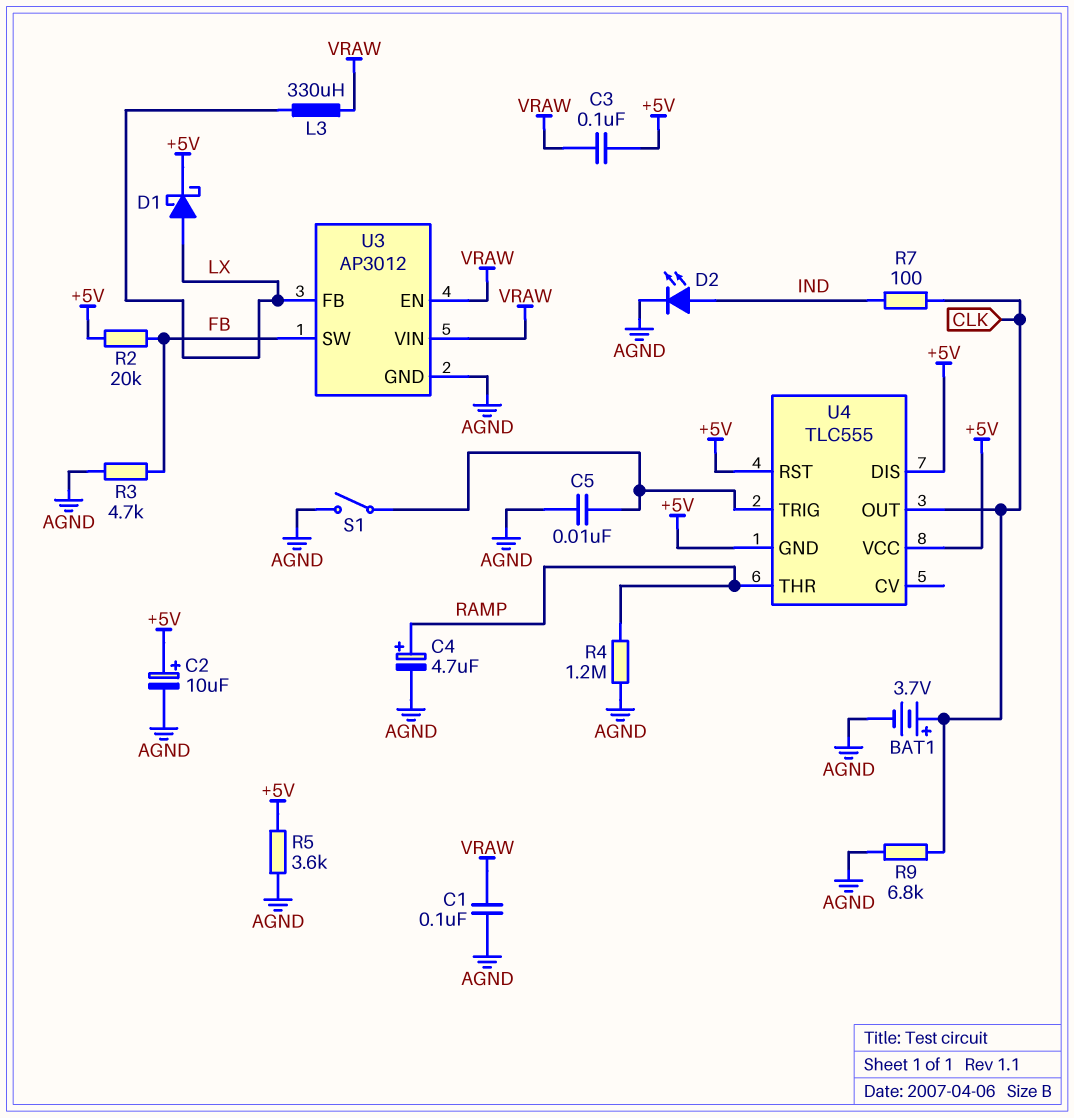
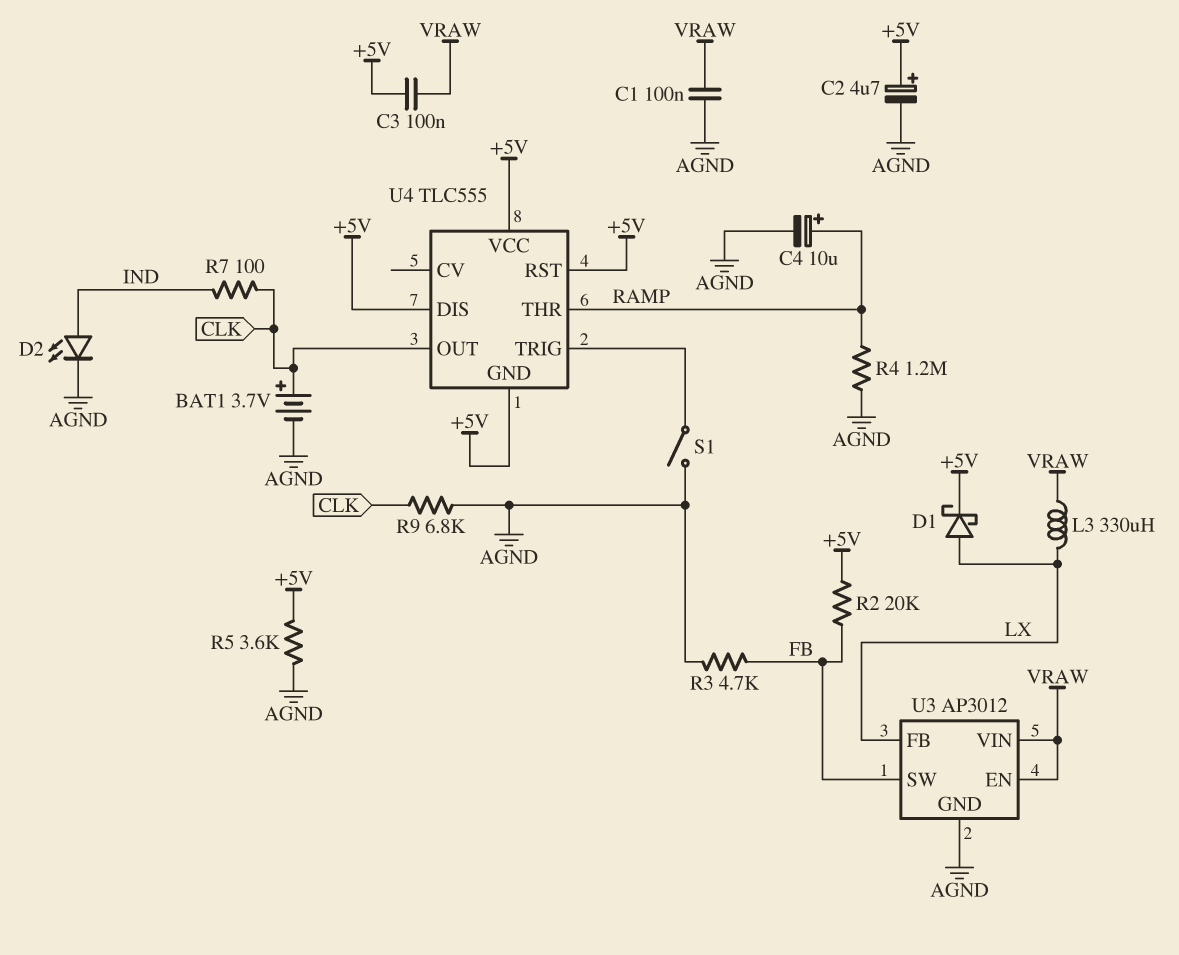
C2: 10uF (plus +5V, minus AGND) -> 4.7uF (plus +5V, minus AGND)
C4: 4.7uF (plus RAMP, minus AGND) -> 10uF (plus RAMP, minus AGND)
C5: 10nF (AGND, U4/TRIG) -> none

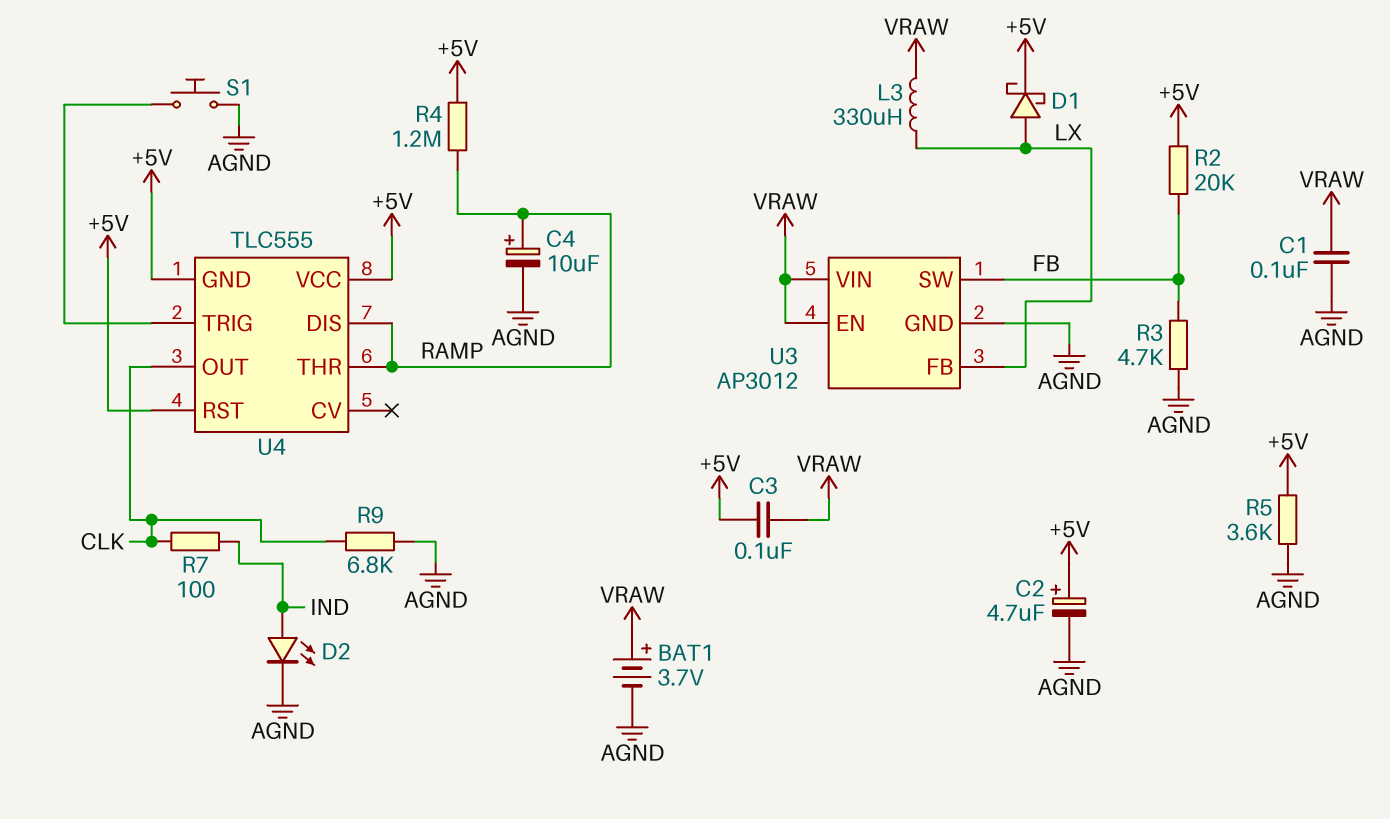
BAT1: 3.7V (plus CLK, minus AGND) -> 3.7V (plus VRAW, minus AGND)
R4: 1.2M (AGND, RAMP) -> 1.2M (+5V, RAMP)
S1: switch (AGND, U4/TRIG) -> button (AGND, U4/TRIG)
U4 pin DIS: +5V -> RAMP

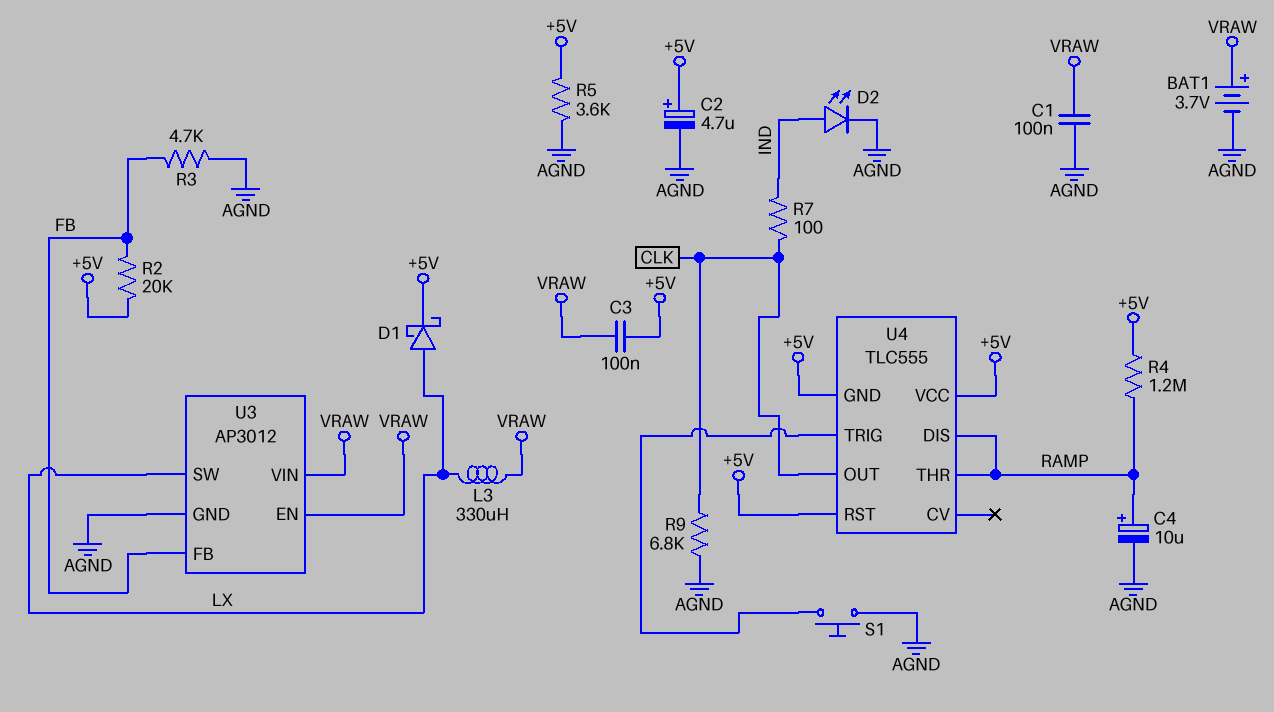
U3 pin FB: LX -> FB
U3 pin SW: FB -> LX

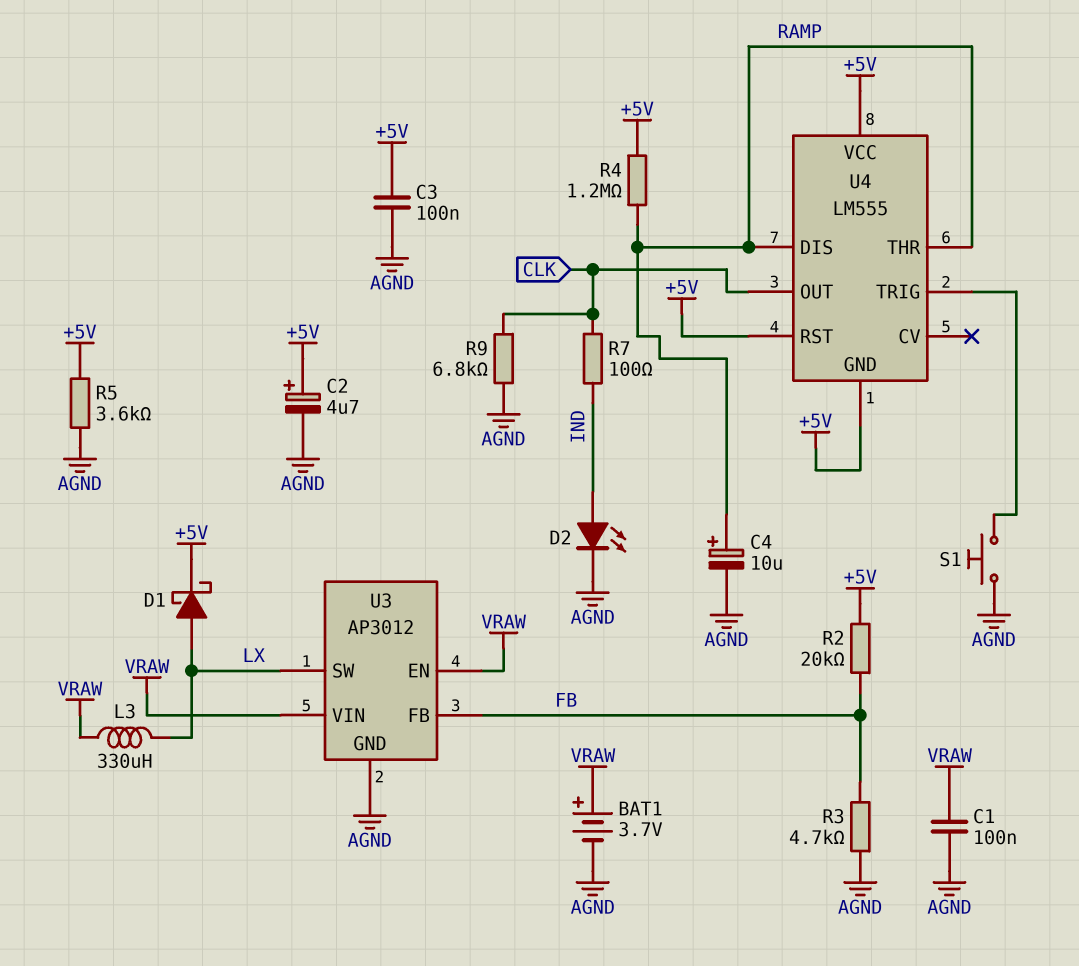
C3: 100nF (+5V, VRAW) -> 100nF (+5V, AGND)
U4: TLC555 -> LM555

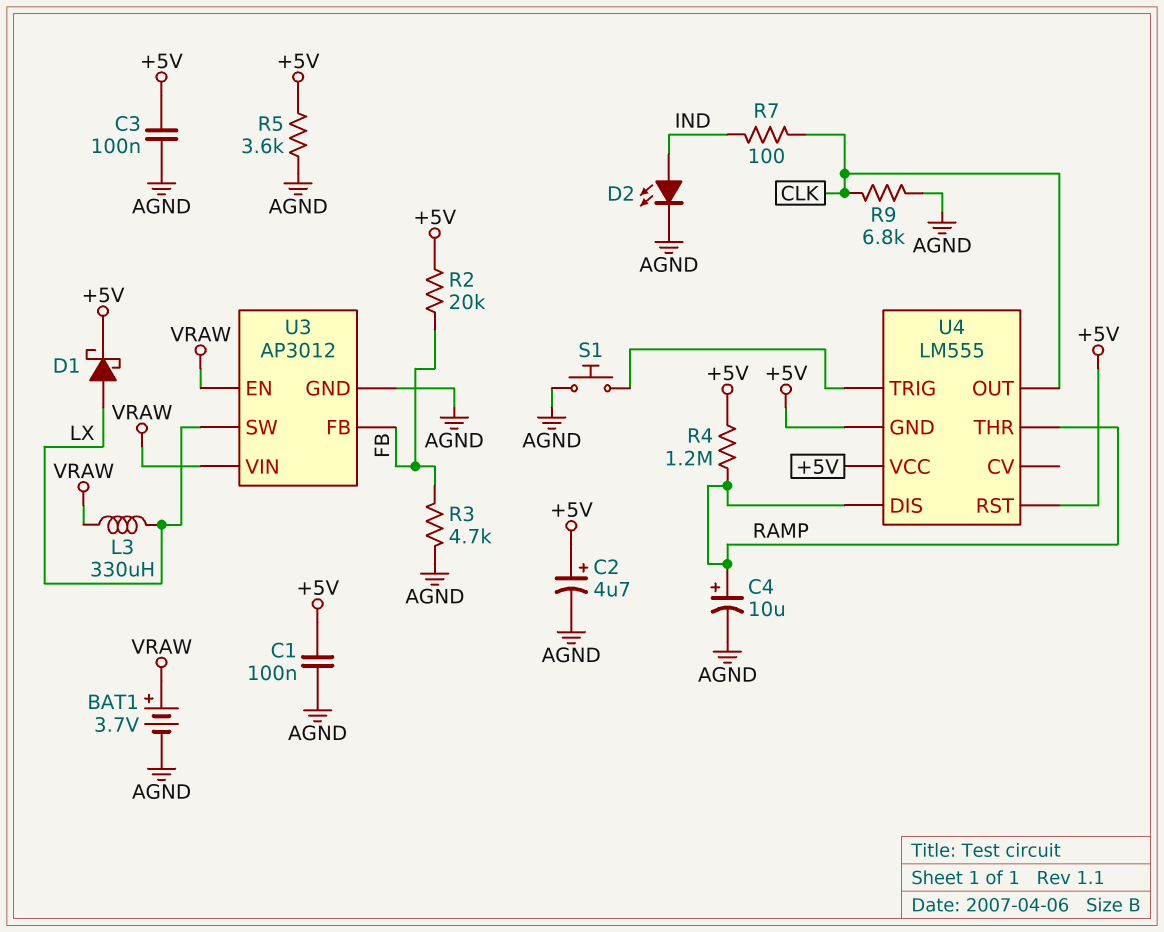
C1: 100nF (AGND, VRAW) -> 100nF (+5V, AGND)

